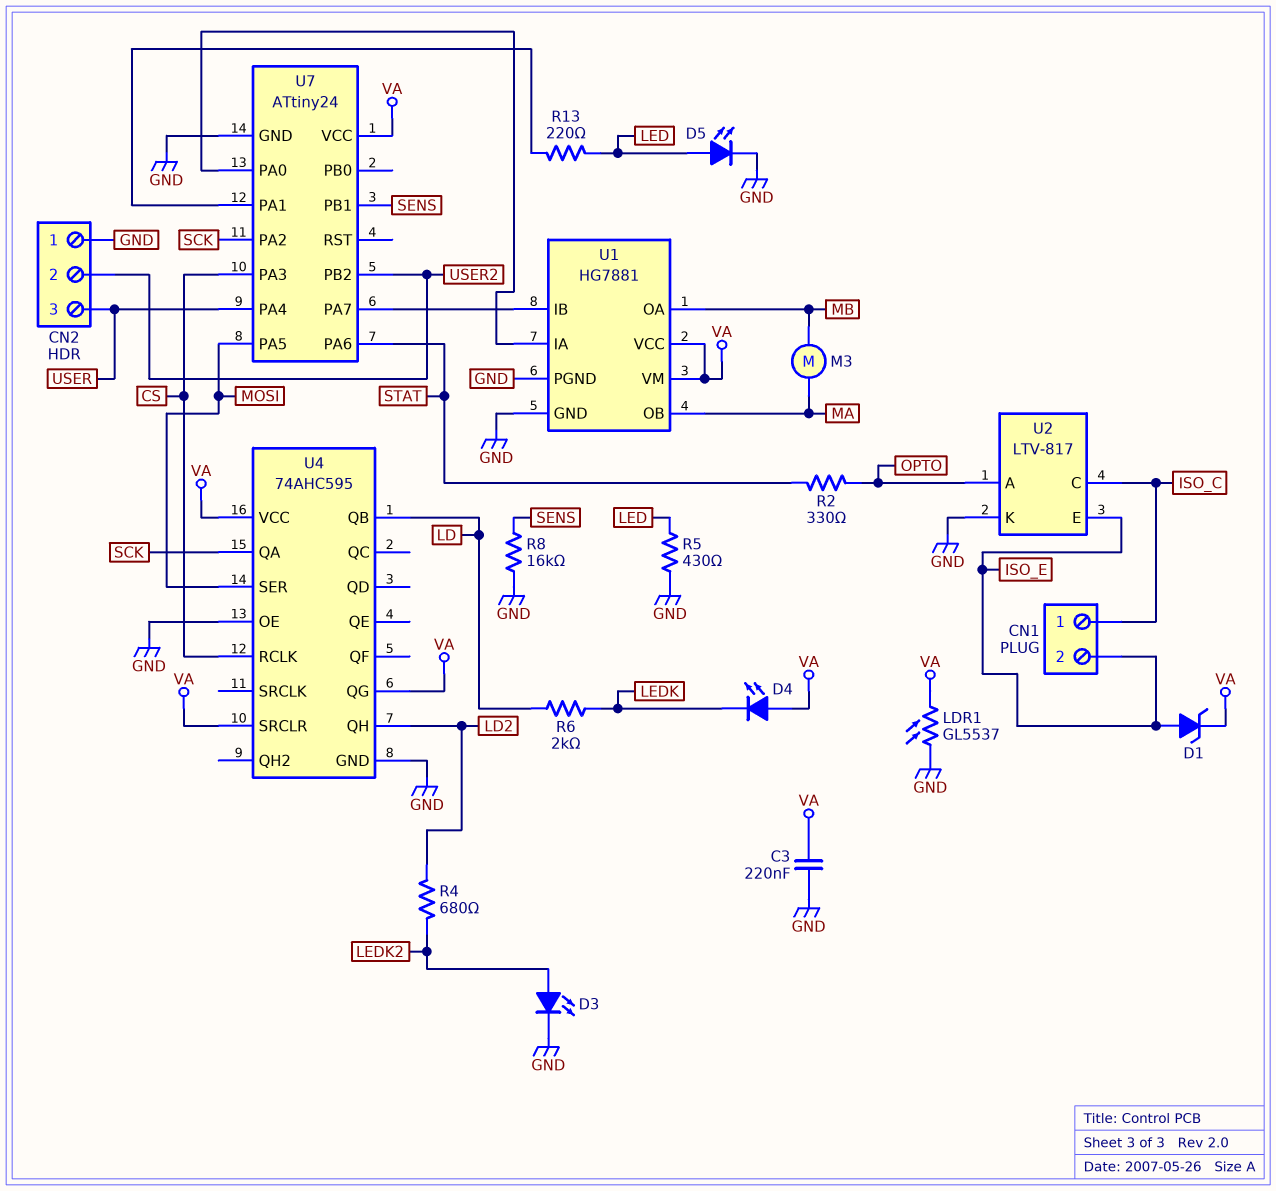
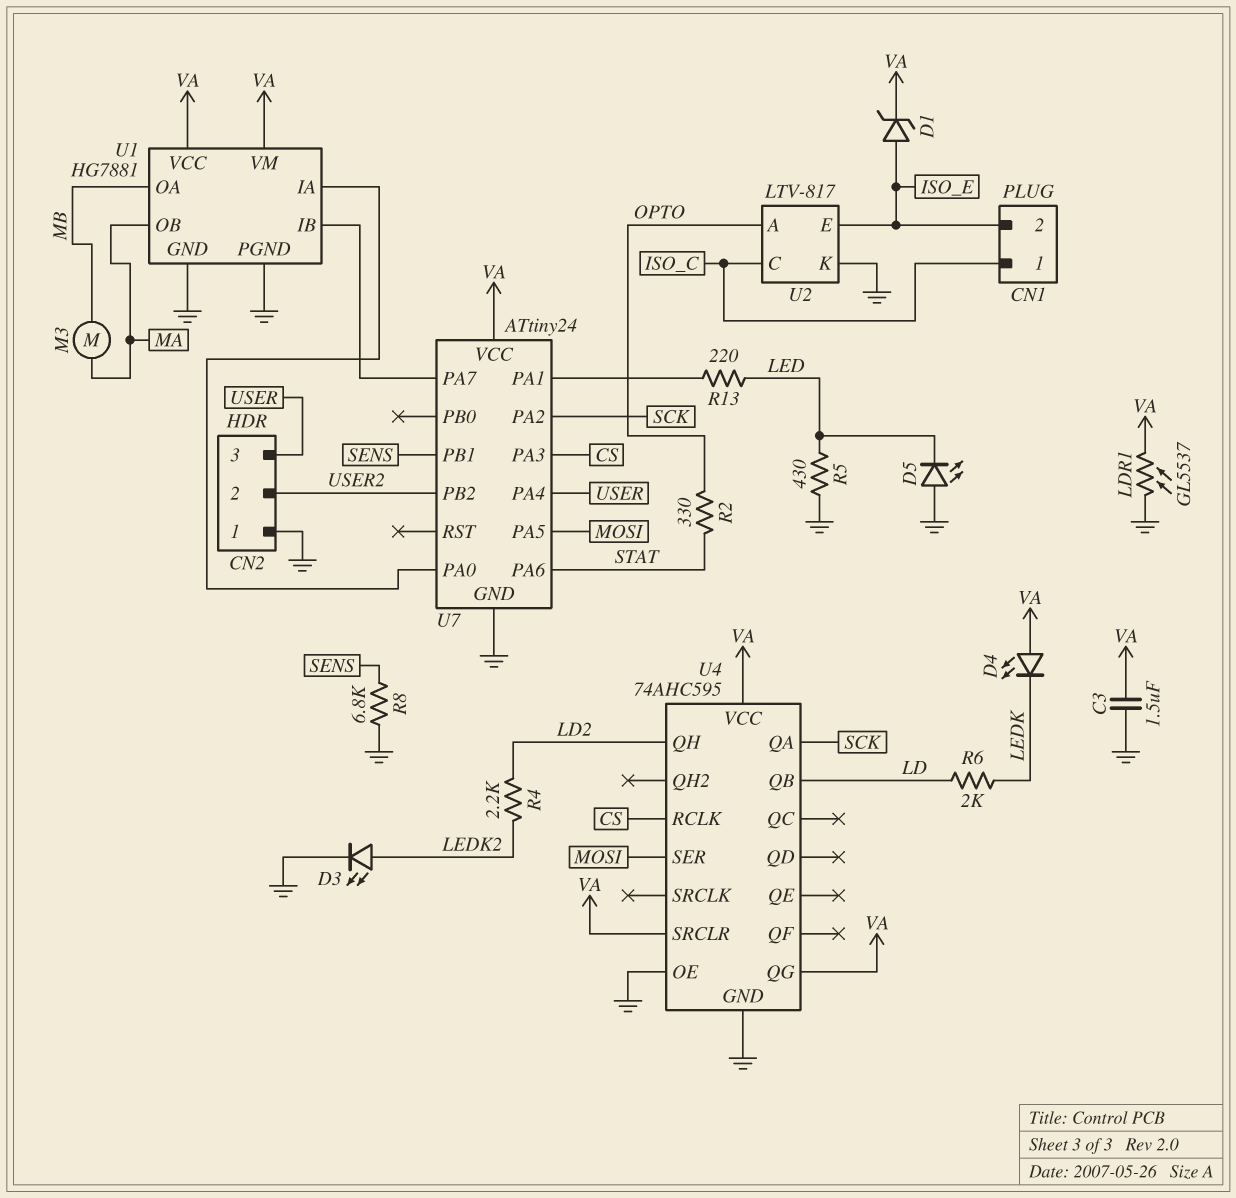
C3: 220nF (GND, VA) -> 1.5uF (GND, VA)
D5: LED (A LED, K GND) -> LED (A GND, K LED)
R4: 680 (LD2, LEDK2) -> 2.2k (LD2, LEDK2)
R8: 16k (GND, SENS) -> 6.8k (GND, SENS)

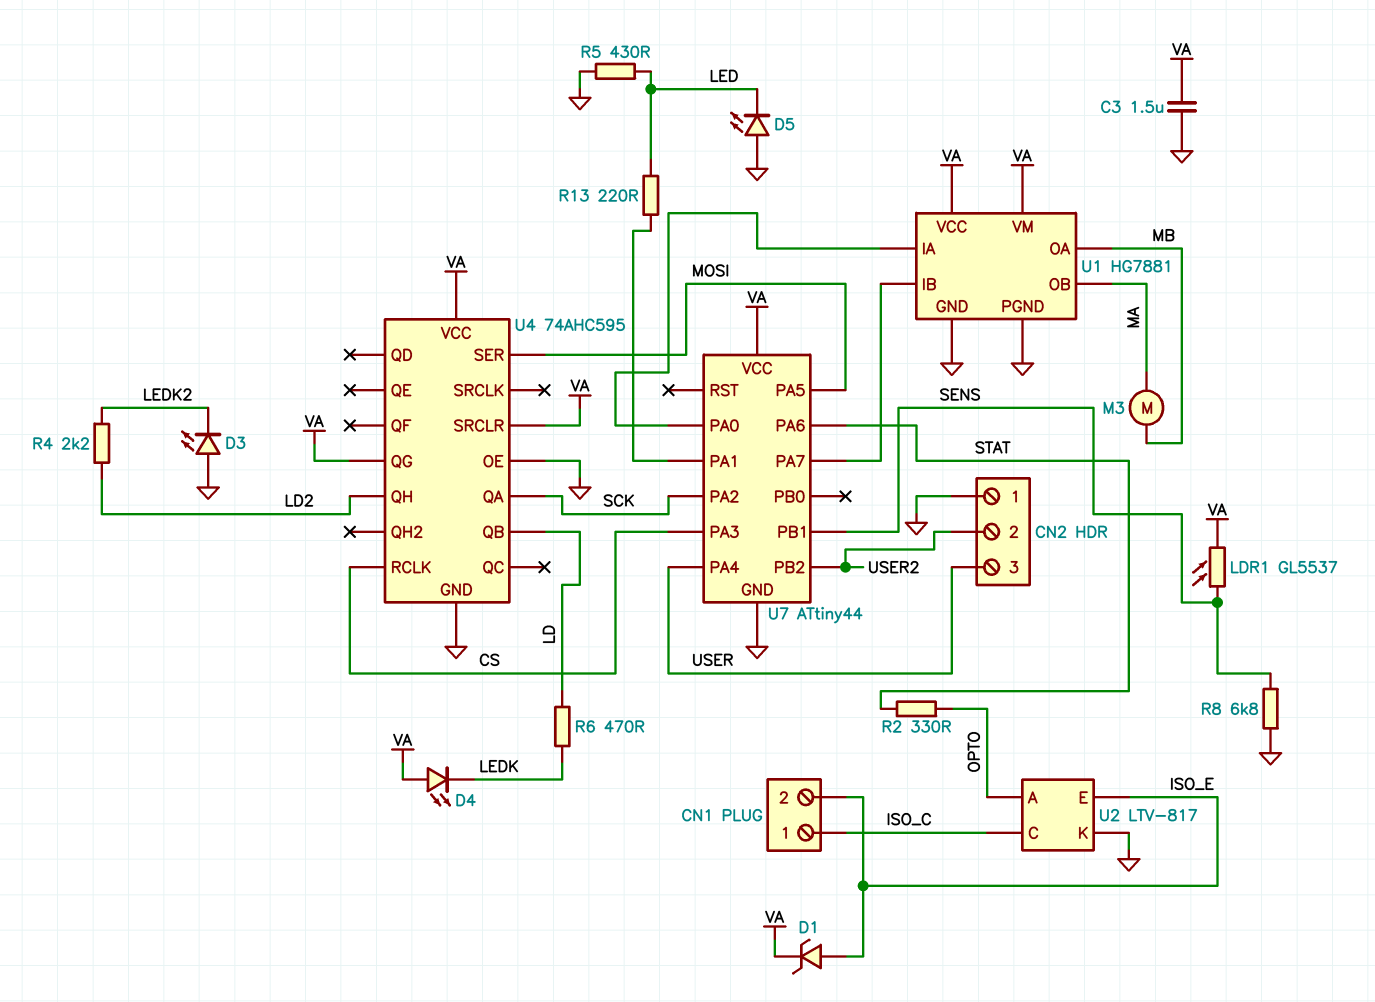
D3: LED (A LEDK2, K GND) -> LED (A GND, K LEDK2)
LDR1: GL5537 (GND, VA) -> GL5537 (SENS, VA)
R6: 2k (LD, LEDK) -> 470 (LD, LEDK)
U7: ATtiny24 -> ATtiny44

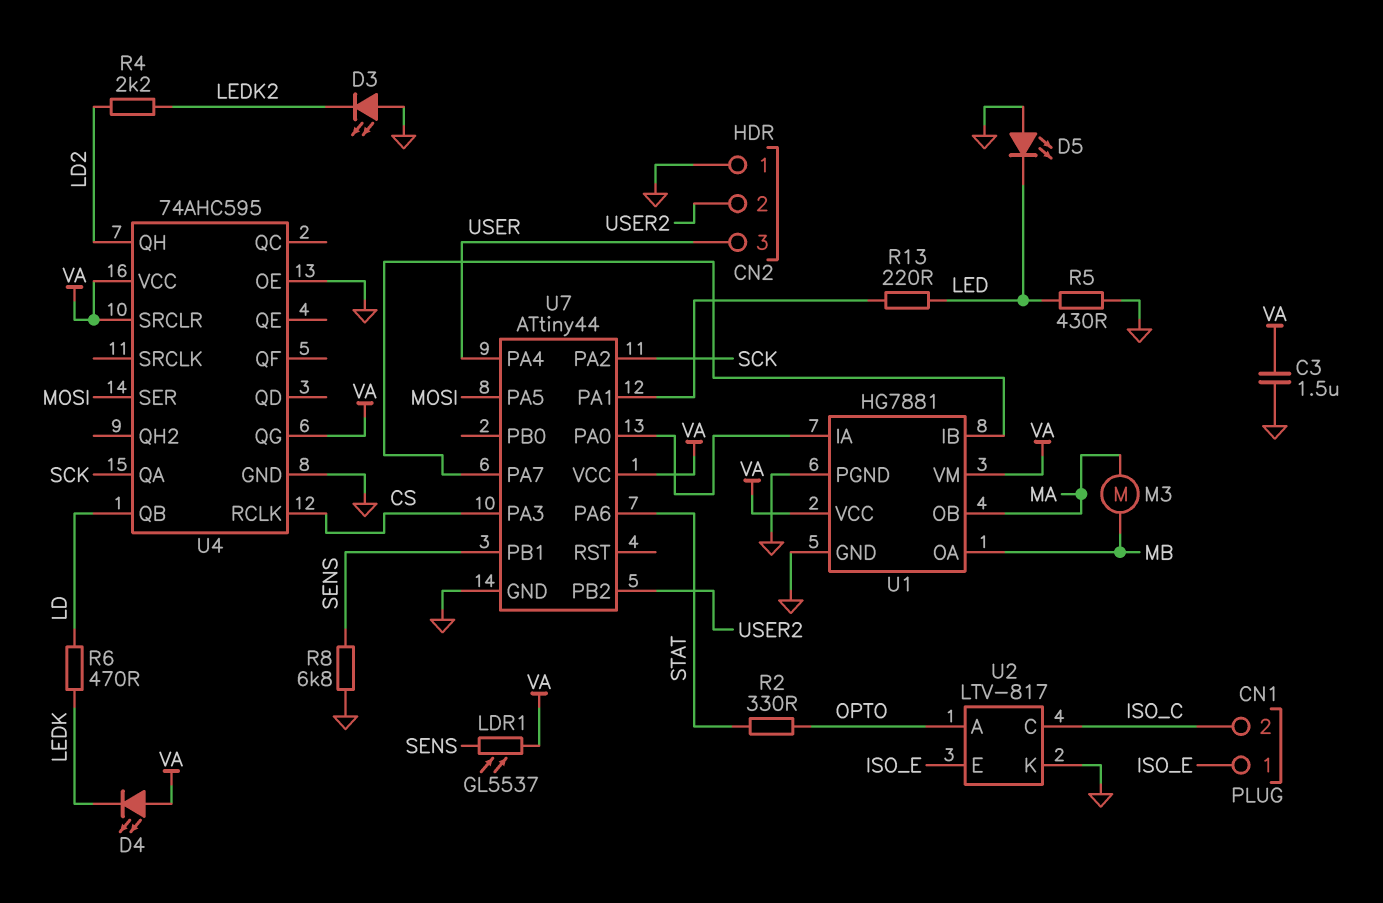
CN1 pin 1: ISO_C -> ISO_E
CN1 pin 2: ISO_E -> ISO_C
D1: zener (A ISO_E, K VA) -> none

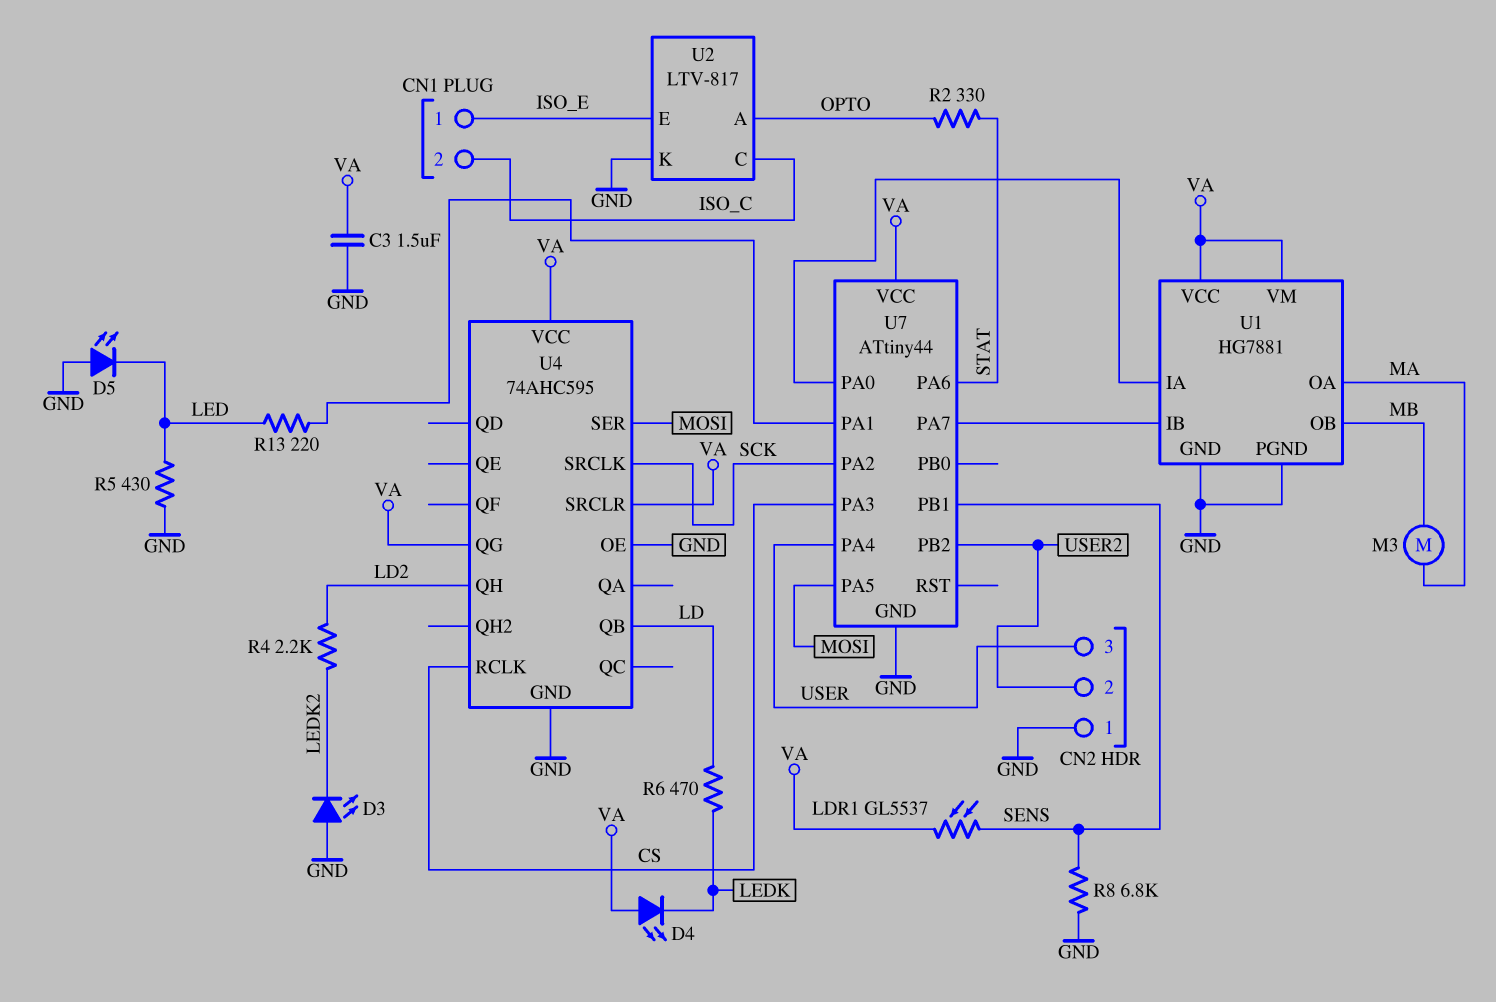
U1 pin OA: MB -> MA
U1 pin OB: MA -> MB
U4 pin QA: SCK -> none
U4 pin SRCLK: none -> SCK

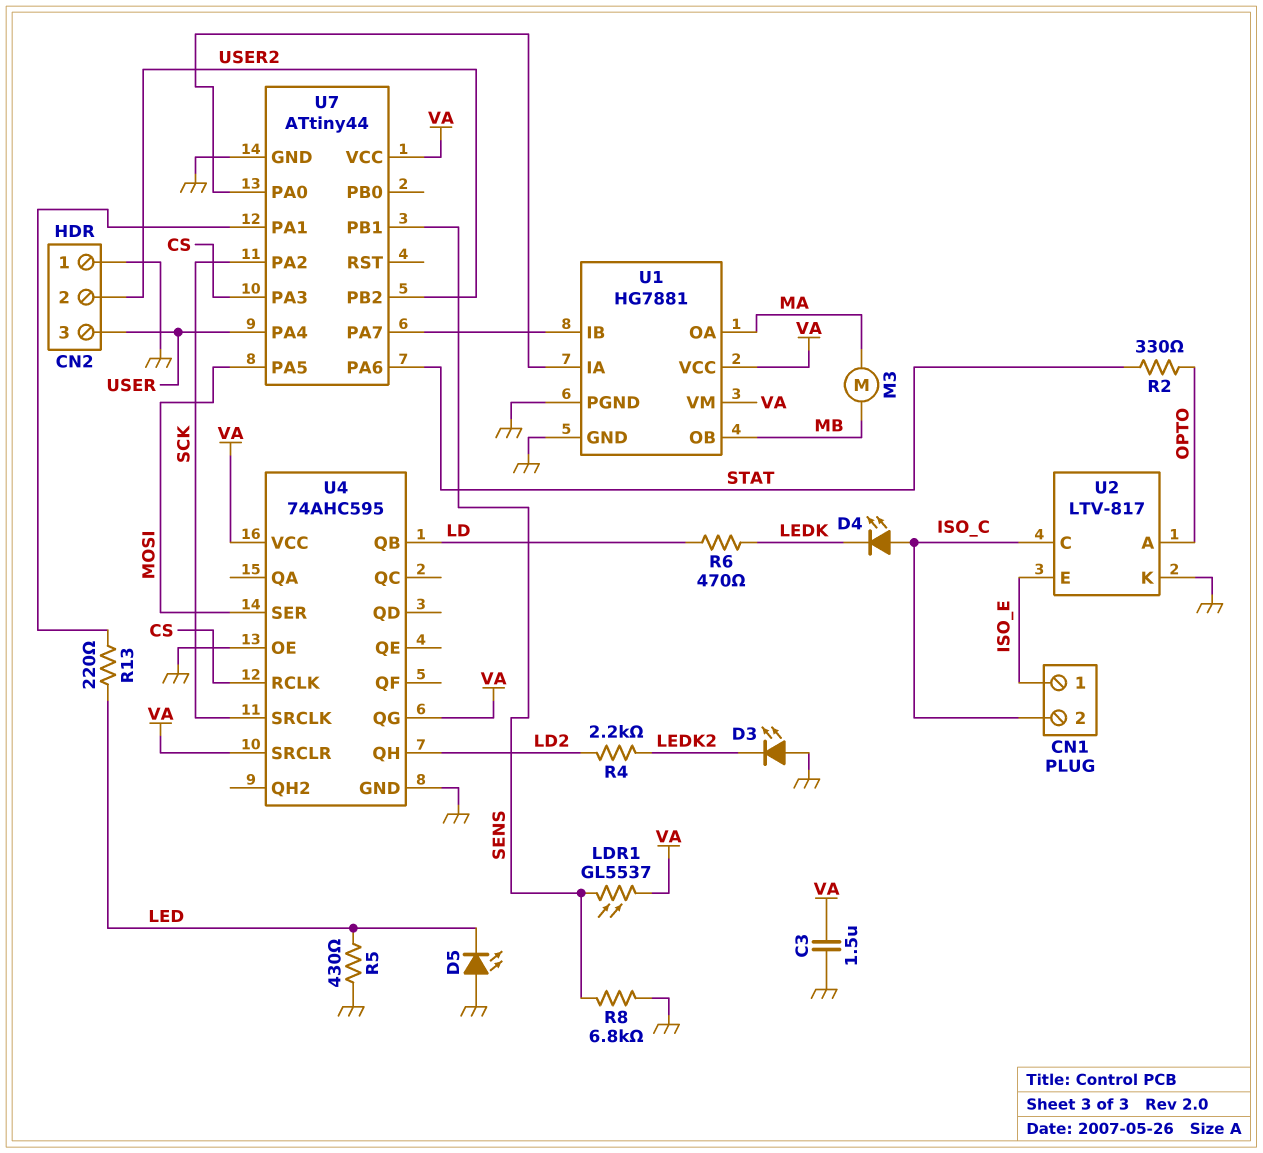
D4: LED (A VA, K LEDK) -> LED (A ISO_C, K LEDK)

